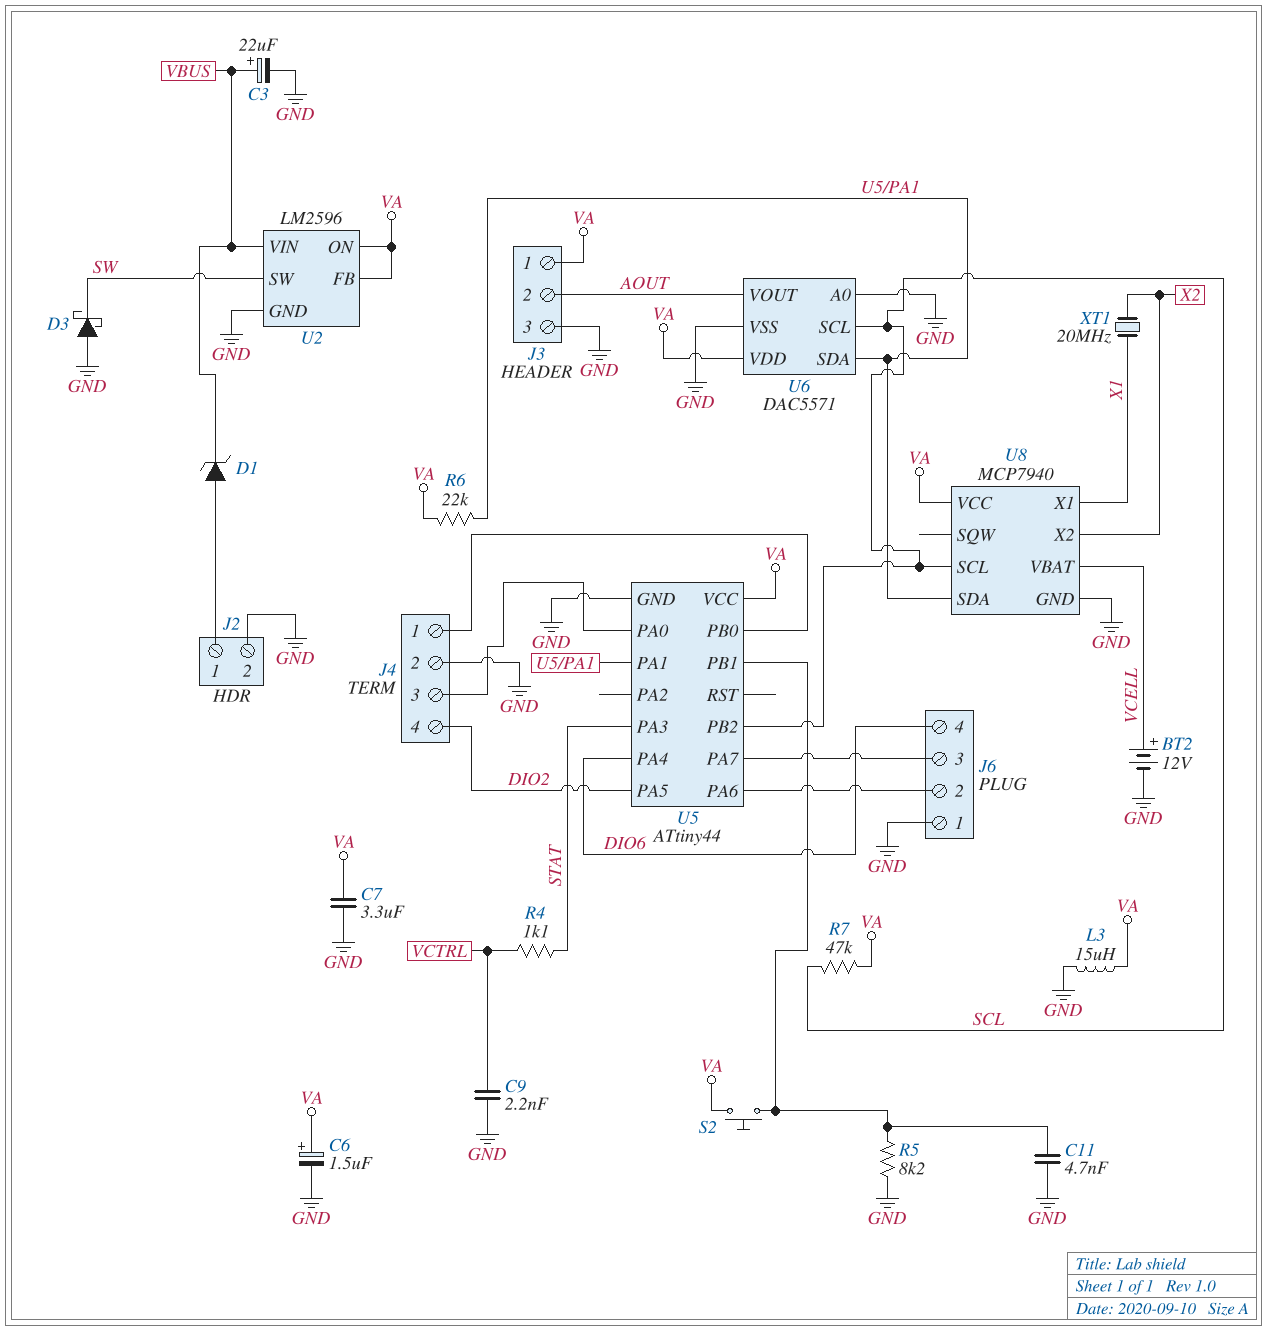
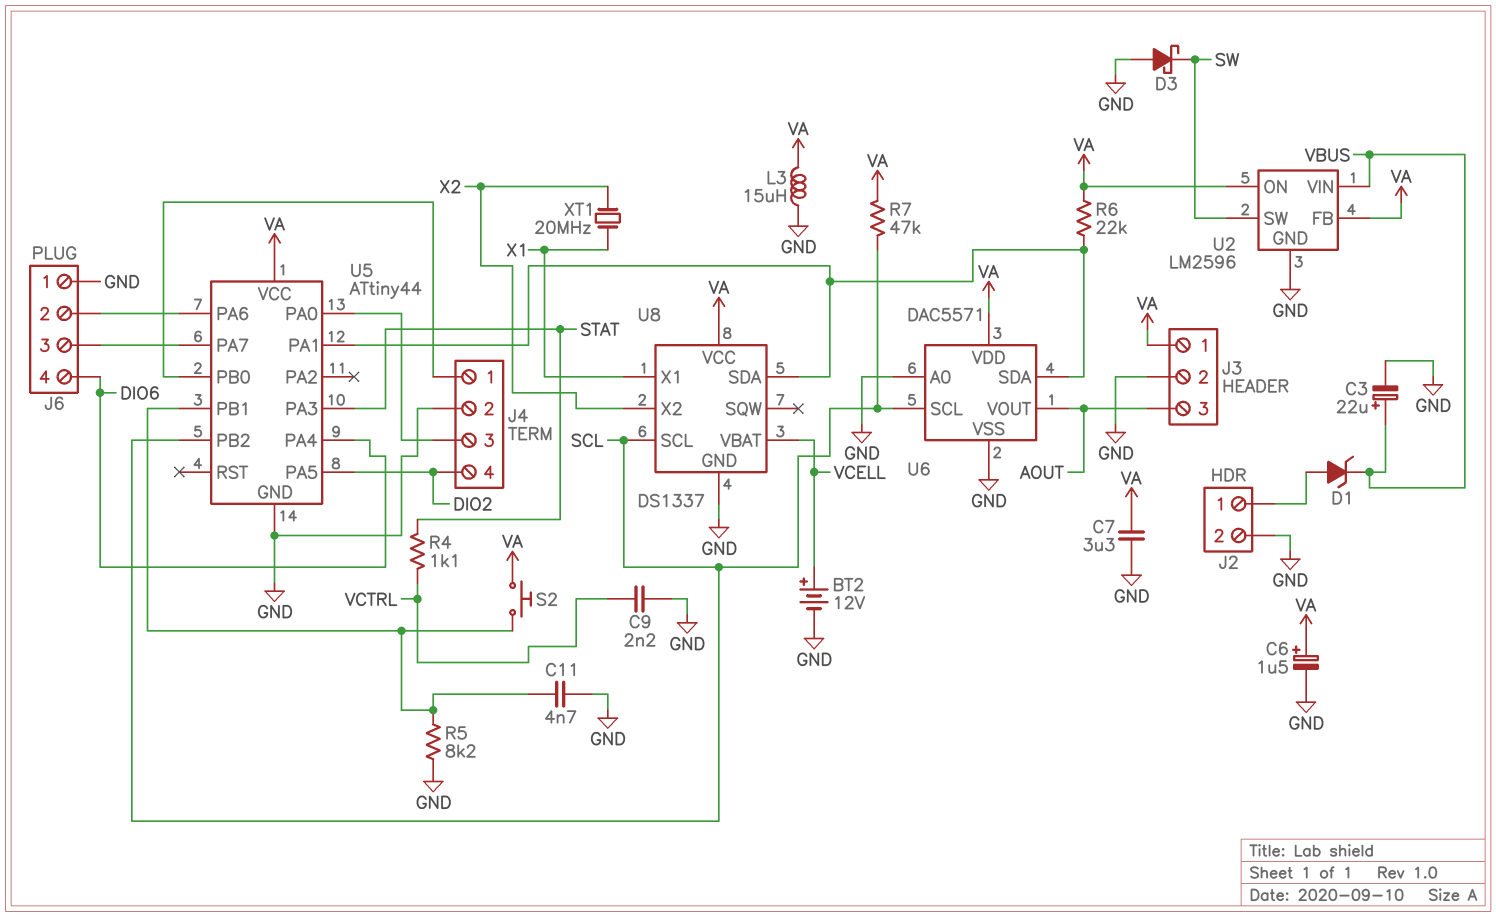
J3 pin 2: AOUT -> GND
J3 pin 3: GND -> AOUT
U8: MCP7940 -> DS1337

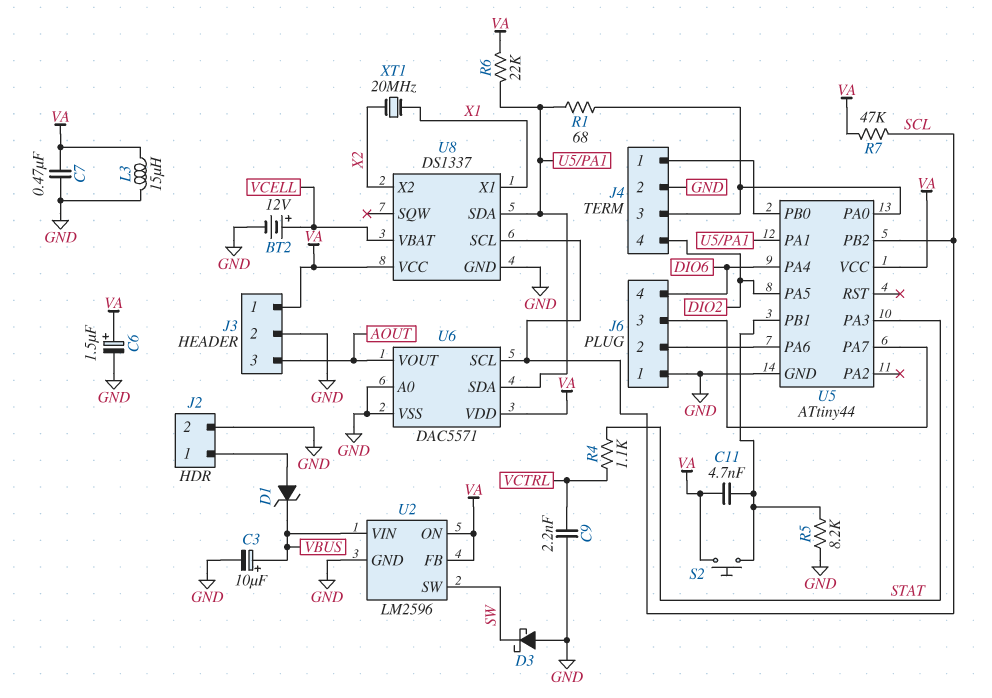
C3: 22uF (plus VBUS, minus GND) -> 10uF (plus VBUS, minus GND)
C7: 3.3uF (GND, VA) -> 470nF (GND, VA)
C11: 4.7nF (GND, U5/PB1) -> 4.7nF (U5/PB1, VA)
R1: none -> 68 (J4/3, U5/PA1)

